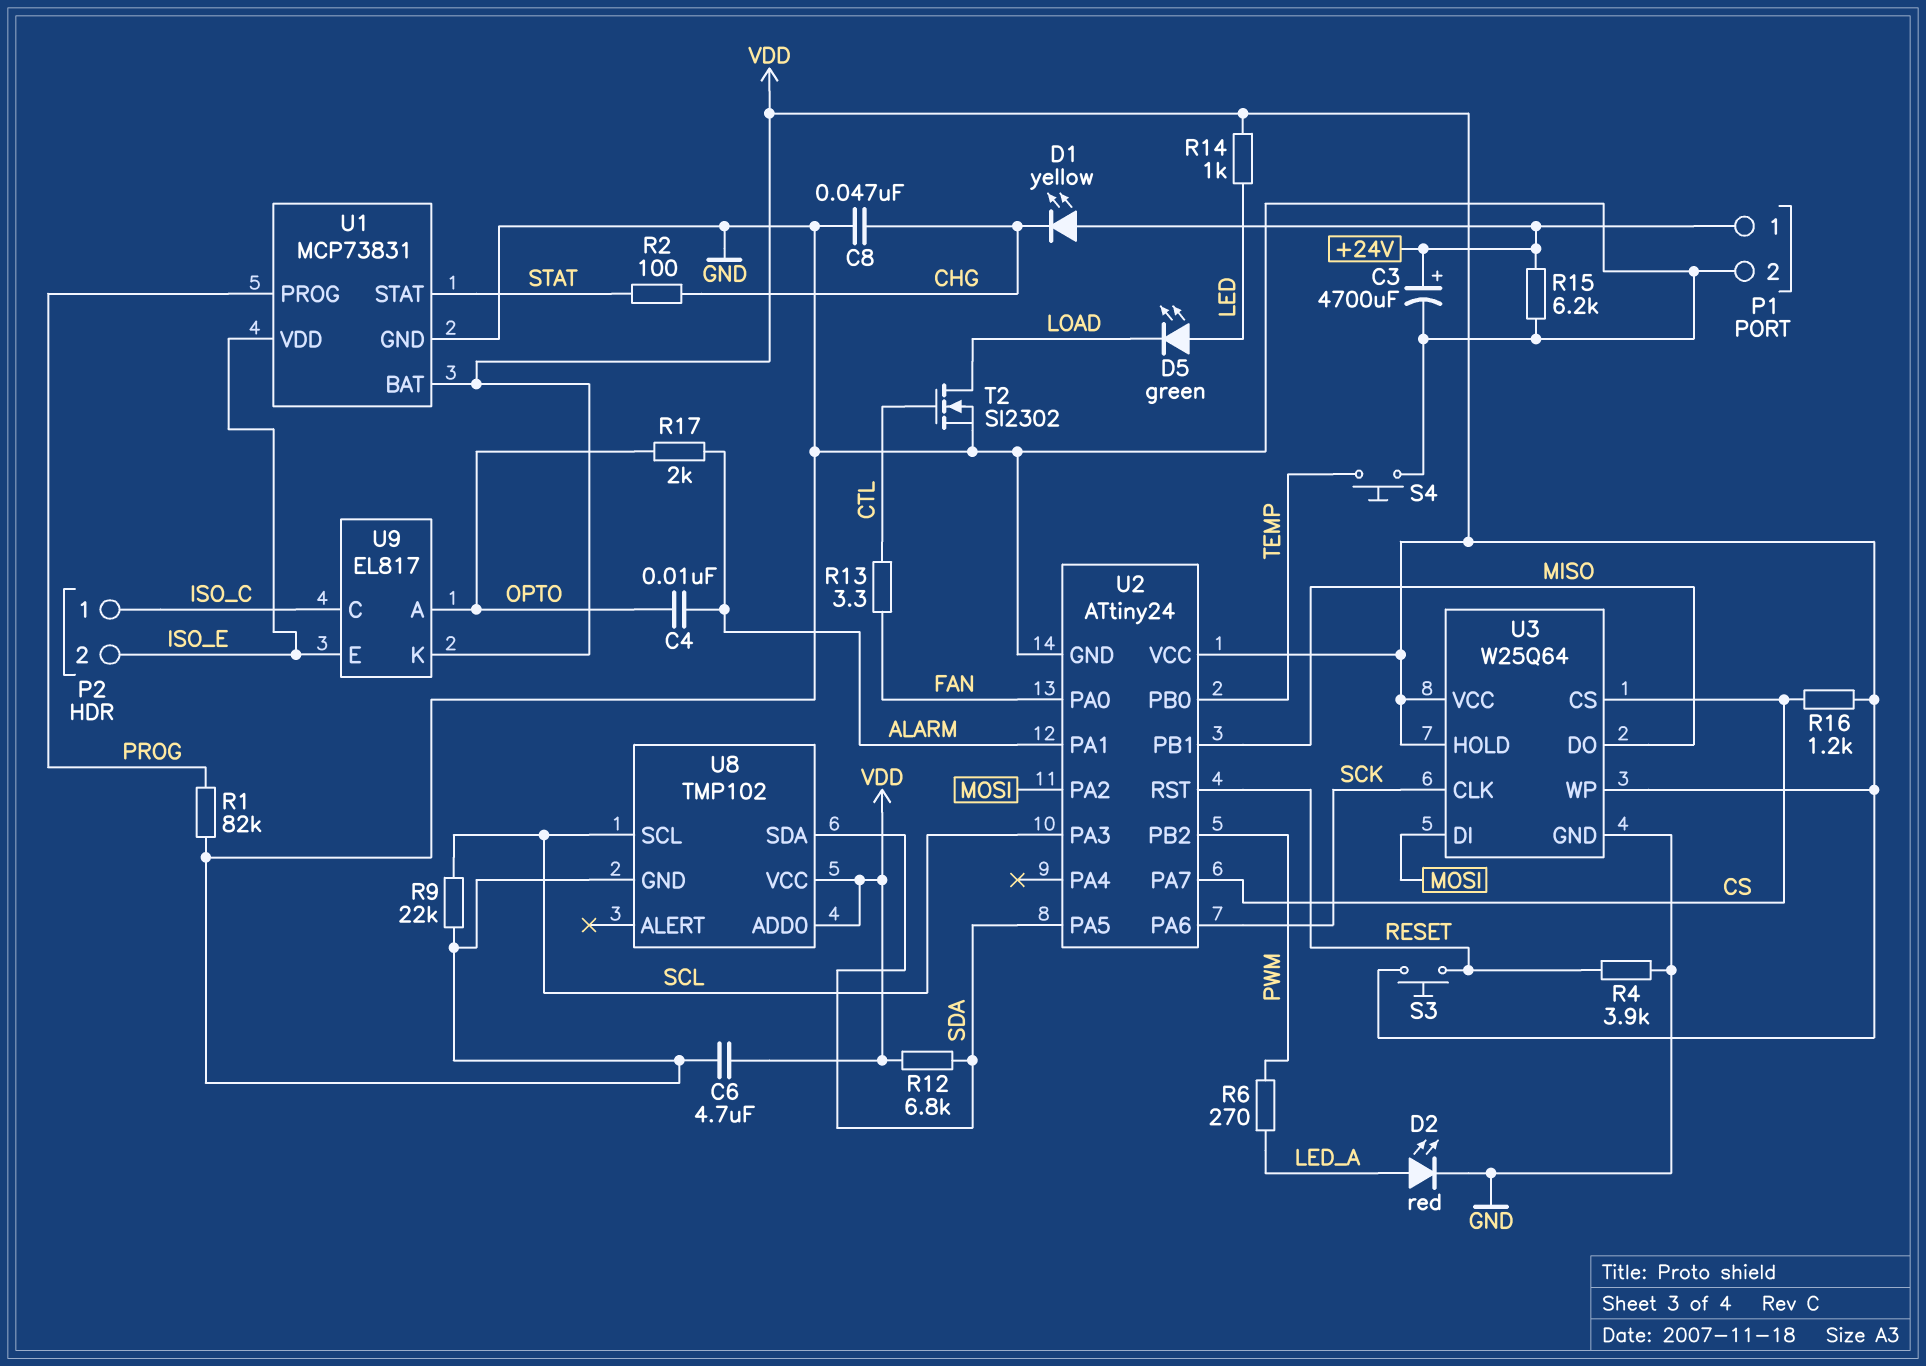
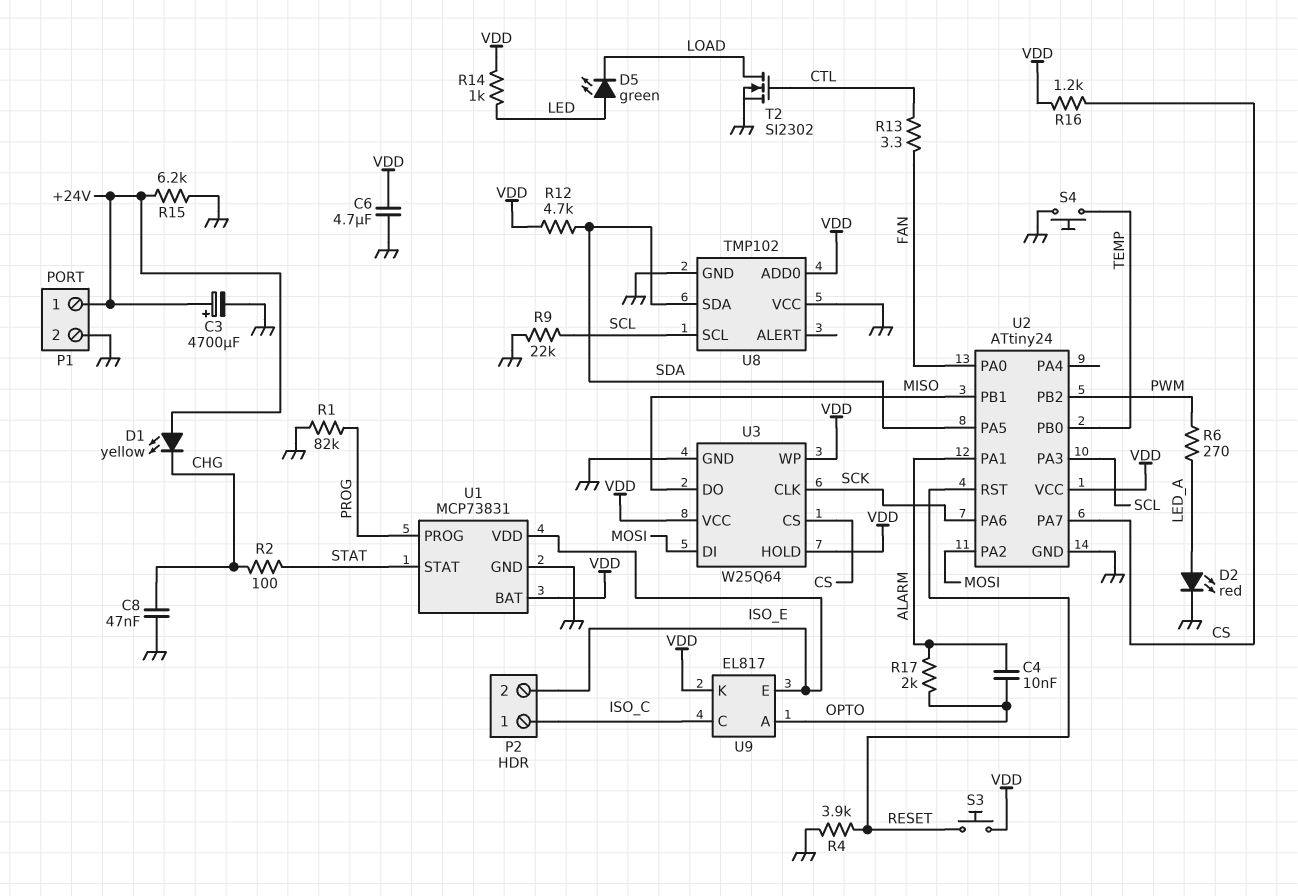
R12: 6.8k (SDA, VDD) -> 4.7k (SDA, VDD)
U8 pin VCC: VDD -> GND

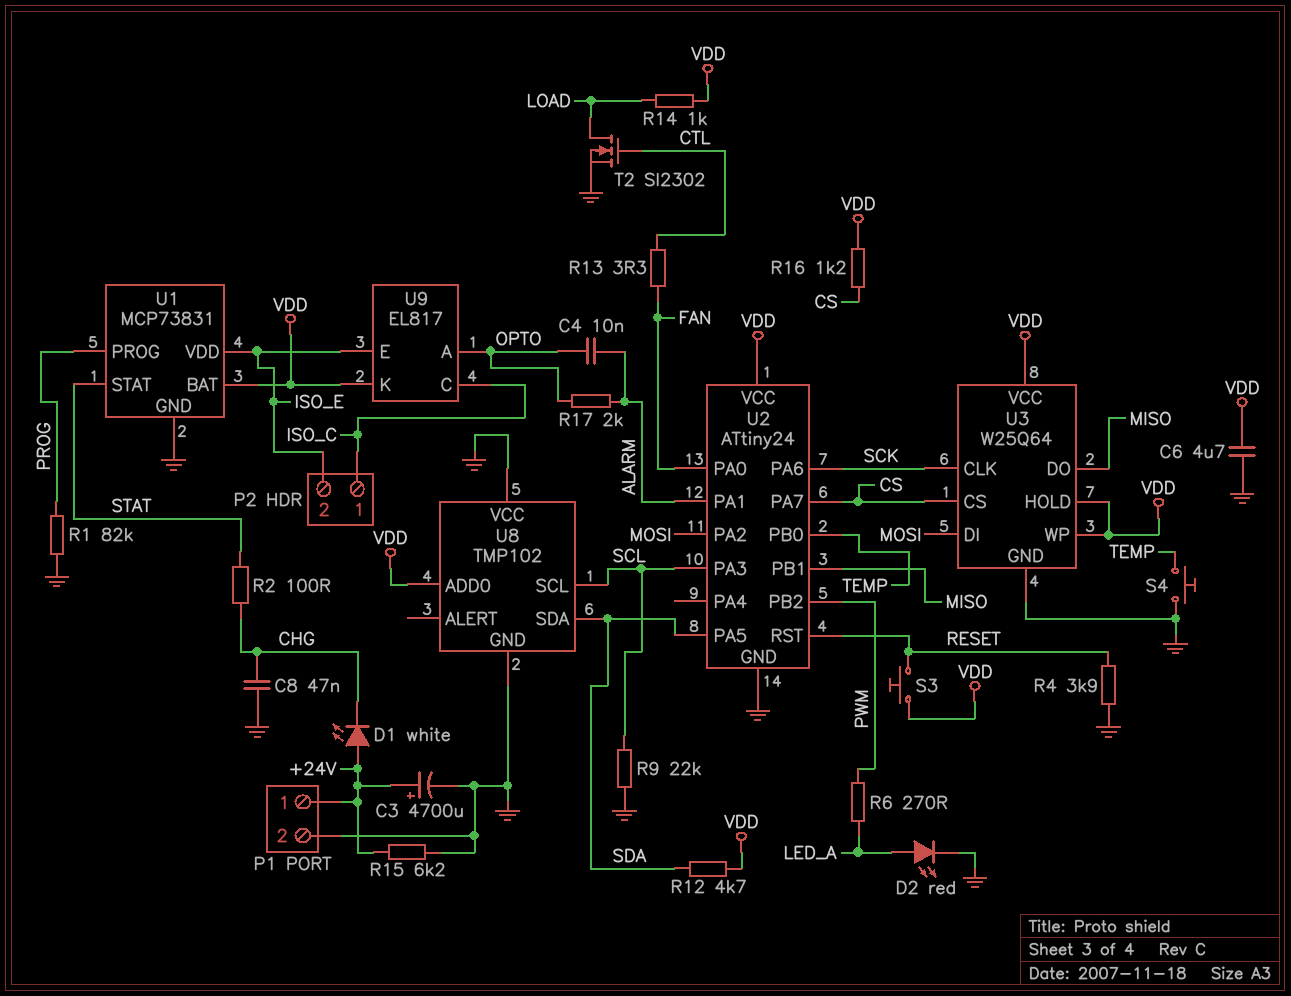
D1: LED yellow (A +24V, K CHG) -> LED white (A +24V, K CHG)
D5: LED green (A LED, K LOAD) -> none
R14: 1k (LED, VDD) -> 1k (LOAD, VDD)

